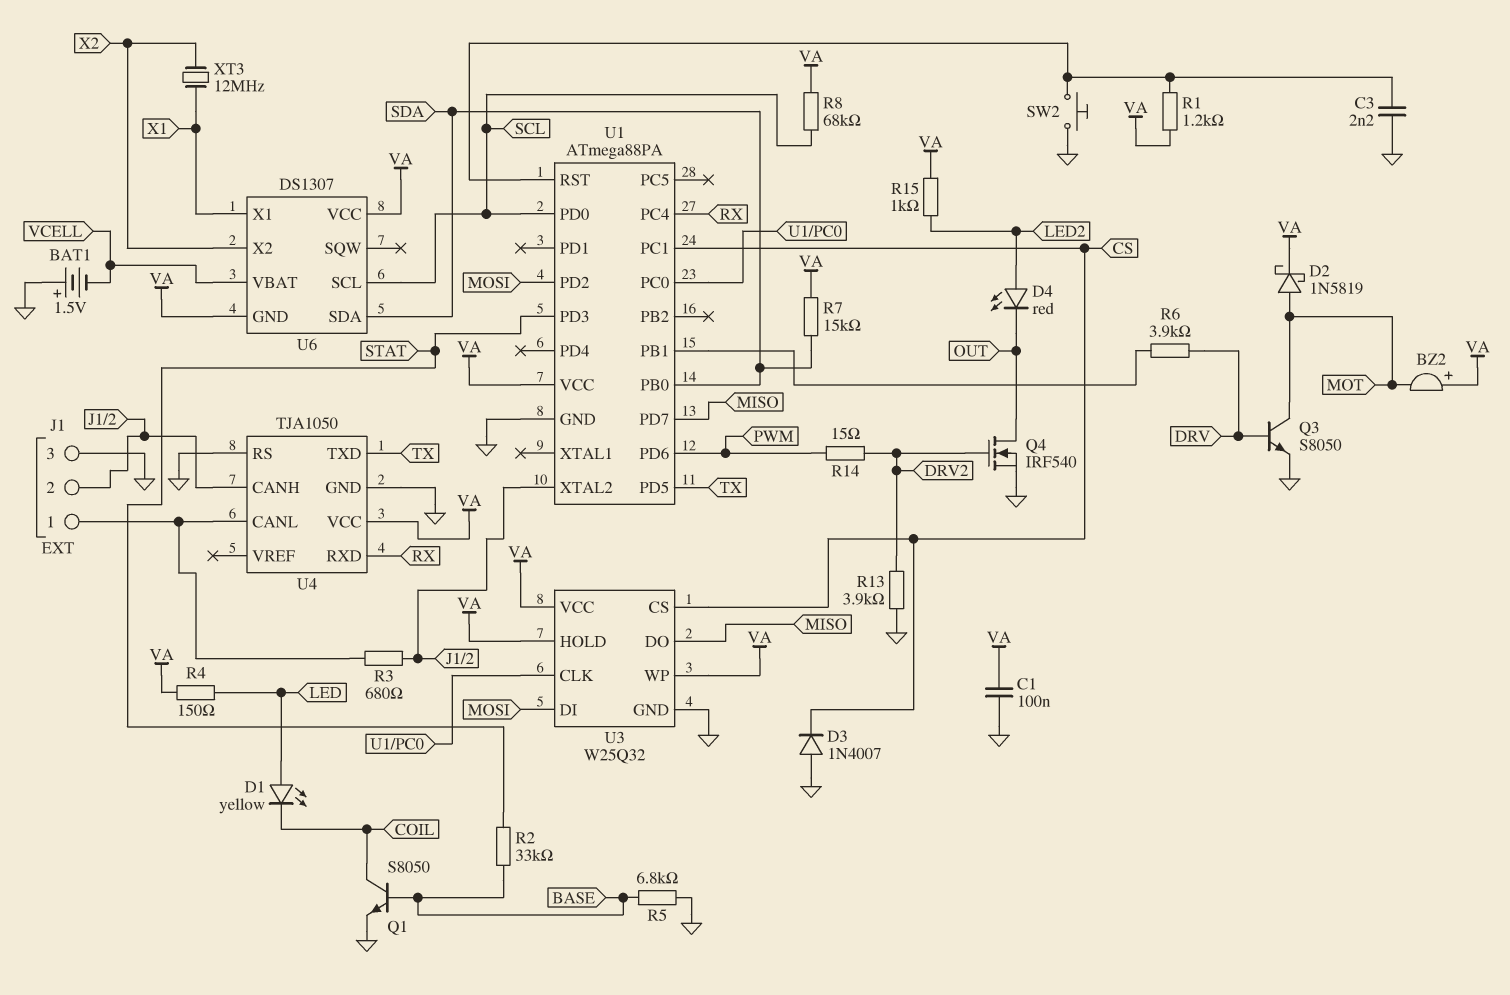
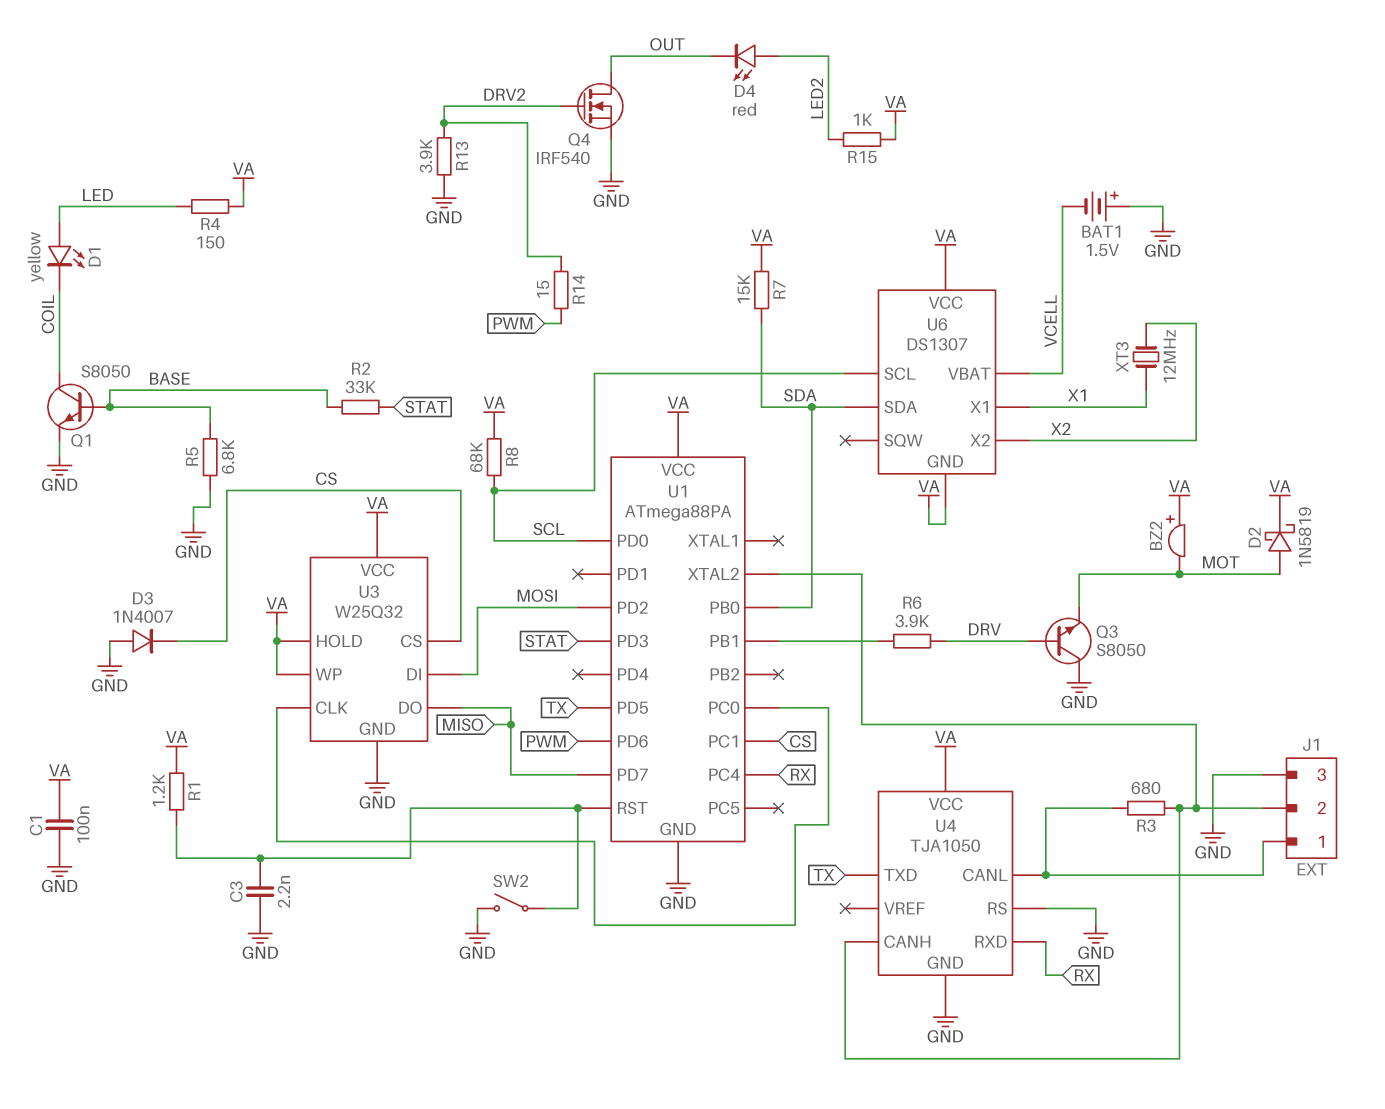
Q3: NPN S8050 (B DRV, C MOT, E GND) -> NPN S8050 (B DRV, C GND, E MOT)
SW2: button (GND, U1/RST) -> switch (GND, U1/RST)

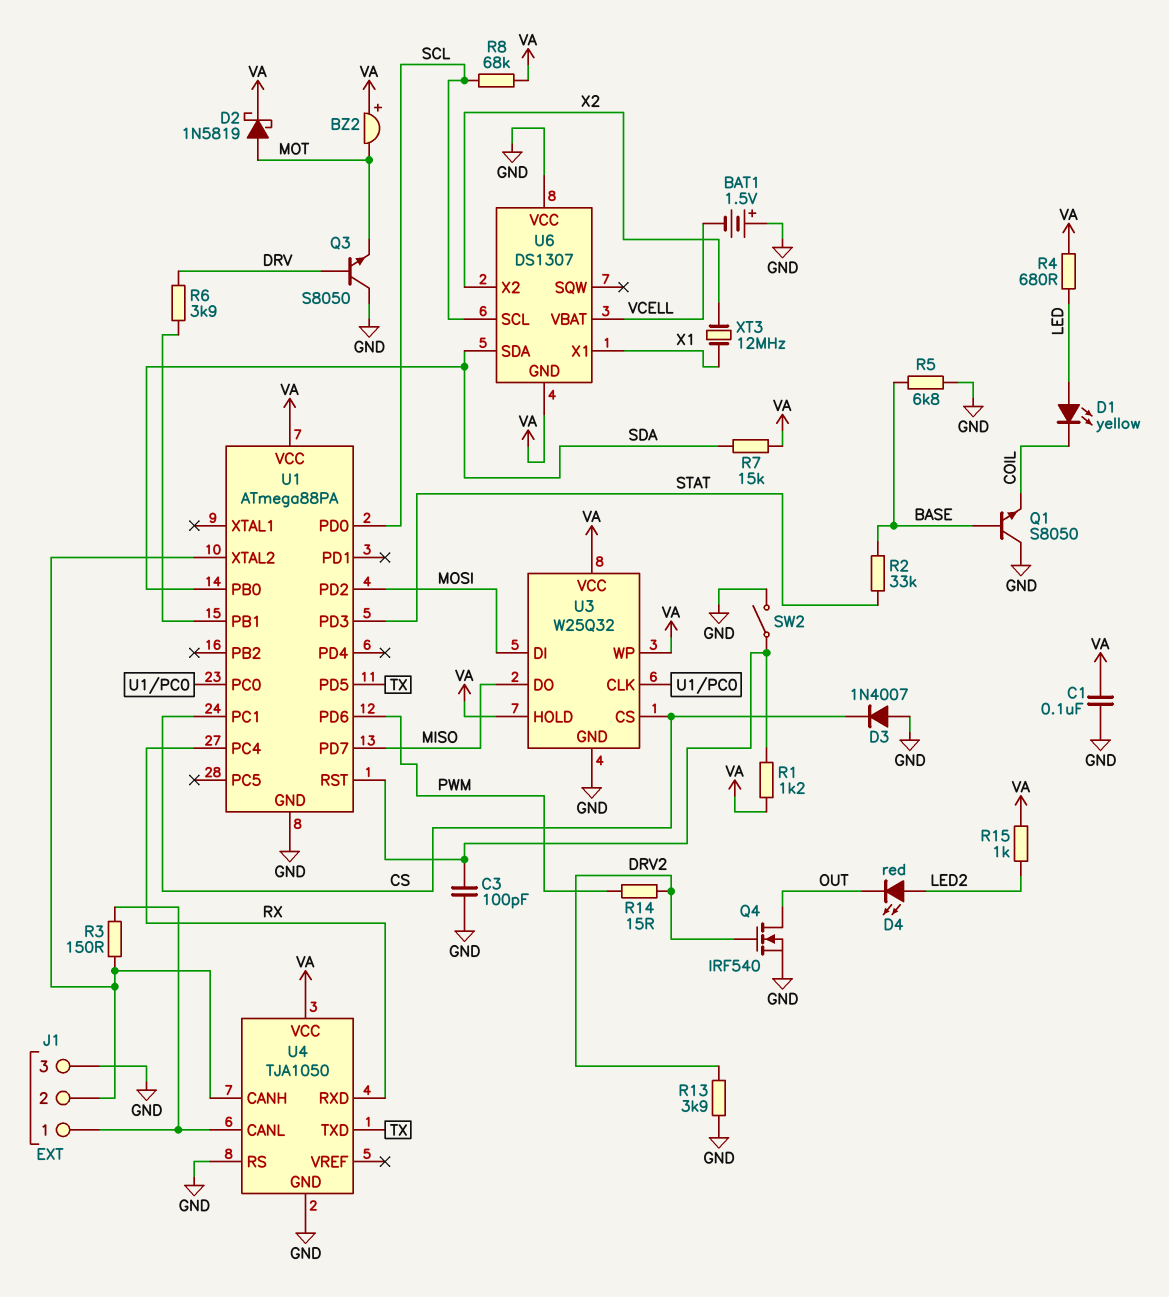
C3: 2.2nF (GND, U1/RST) -> 100pF (GND, U1/RST)
Q1: NPN S8050 (B BASE, C COIL, E GND) -> NPN S8050 (B BASE, C GND, E COIL)
R3: 680 (J1/1, J1/2) -> 150 (J1/1, J1/2)
R4: 150 (LED, VA) -> 680 (LED, VA)
U6 pin VCC: VA -> GND

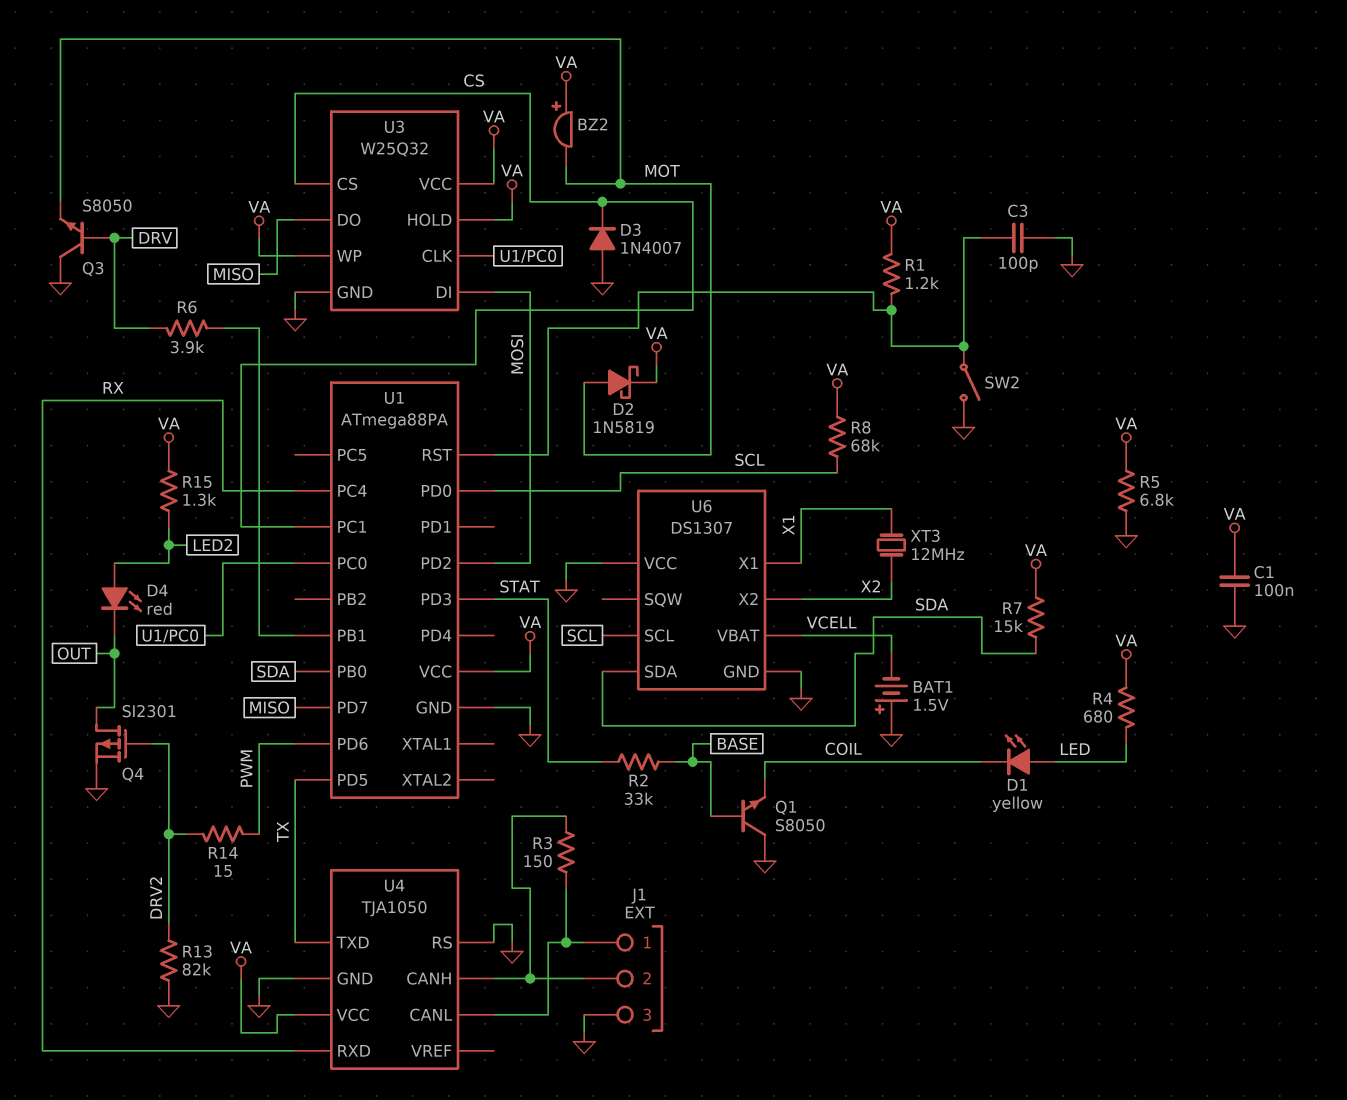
Q4: NMOS IRF540 (G DRV2, D OUT, S GND) -> PMOS SI2301 (G DRV2, D OUT, S GND)
R5: 6.8k (BASE, GND) -> 6.8k (GND, VA)
R13: 3.9k (DRV2, GND) -> 82k (DRV2, GND)
R15: 1k (LED2, VA) -> 1.3k (LED2, VA)
U1 pin XTAL2: J1/2 -> none
U6 pin GND: VA -> GND

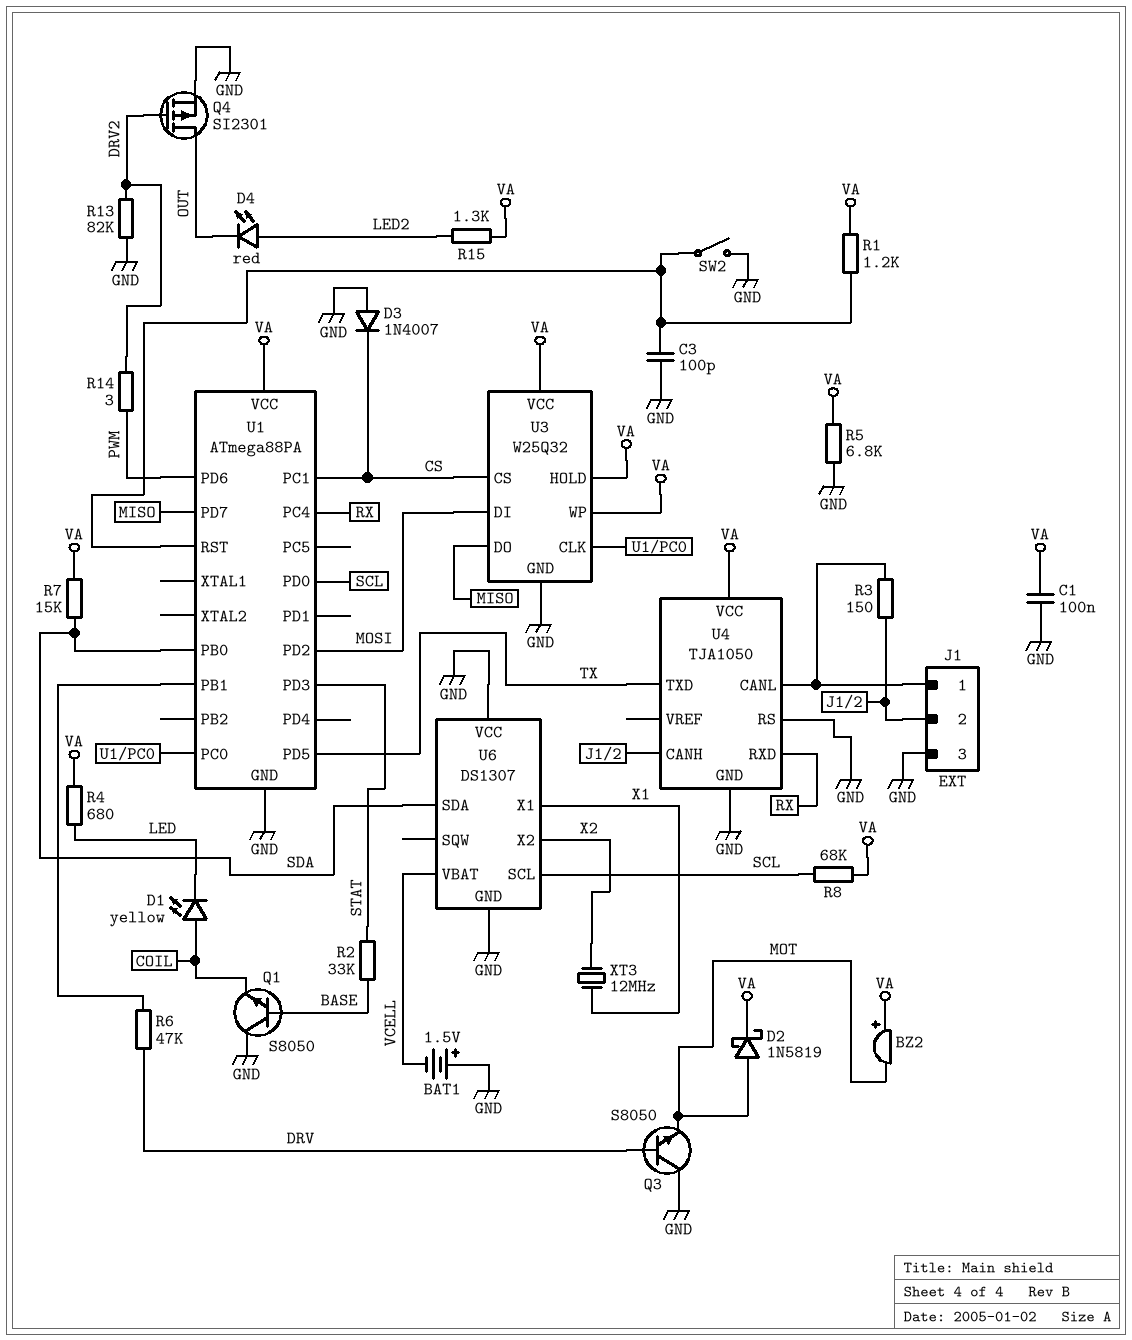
D1: LED yellow (A LED, K COIL) -> LED yellow (A COIL, K LED)
R6: 3.9k (DRV, U1/PB1) -> 47k (DRV, U1/PB1)
R14: 15 (DRV2, PWM) -> 3 (DRV2, PWM)

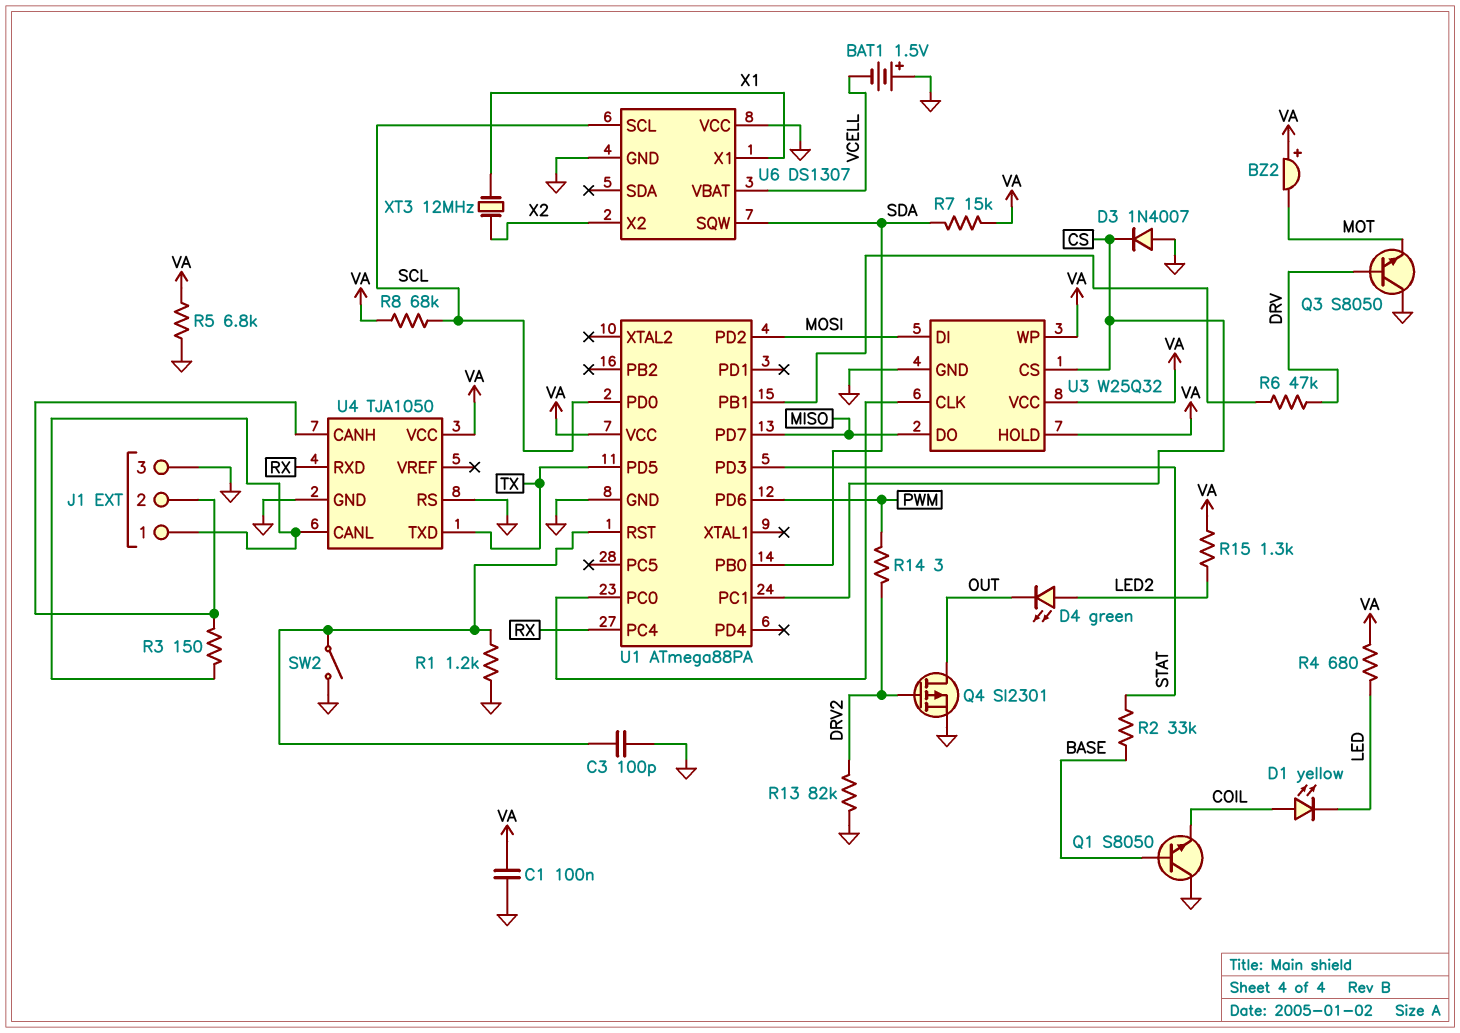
D2: schottky 1N5819 (A MOT, K VA) -> none
D4: LED red (A LED2, K OUT) -> LED green (A LED2, K OUT)
R1: 1.2k (U1/RST, VA) -> 1.2k (GND, U1/RST)
U6 pin SDA: SDA -> none
U6 pin SQW: none -> SDA

